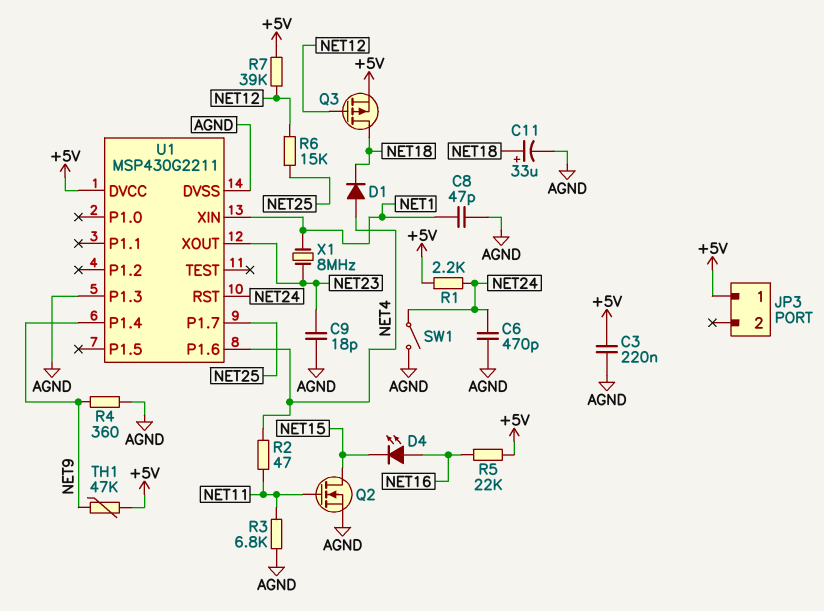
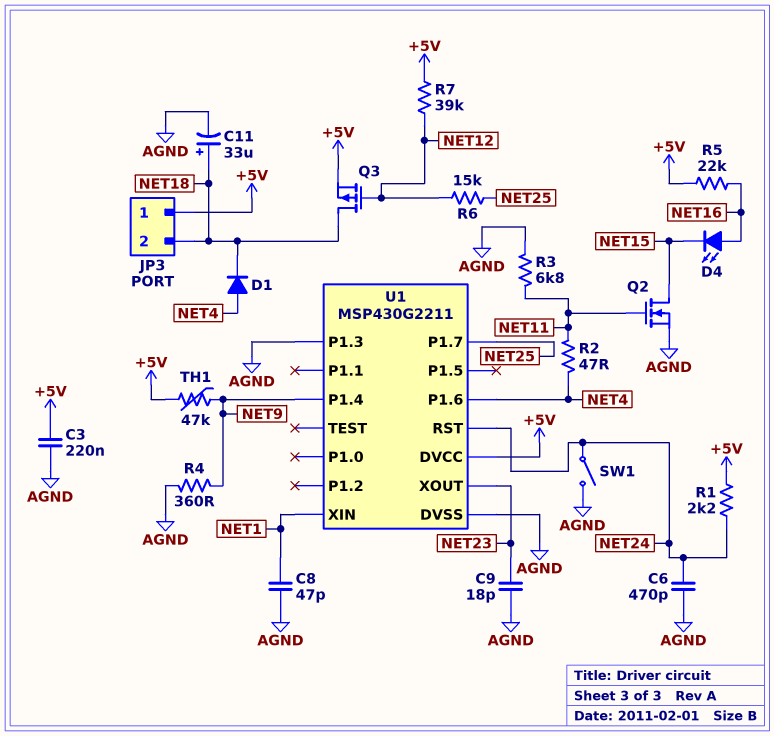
JP3 pin 2: none -> NET18
X1: 8MHz (NET1, NET23) -> none

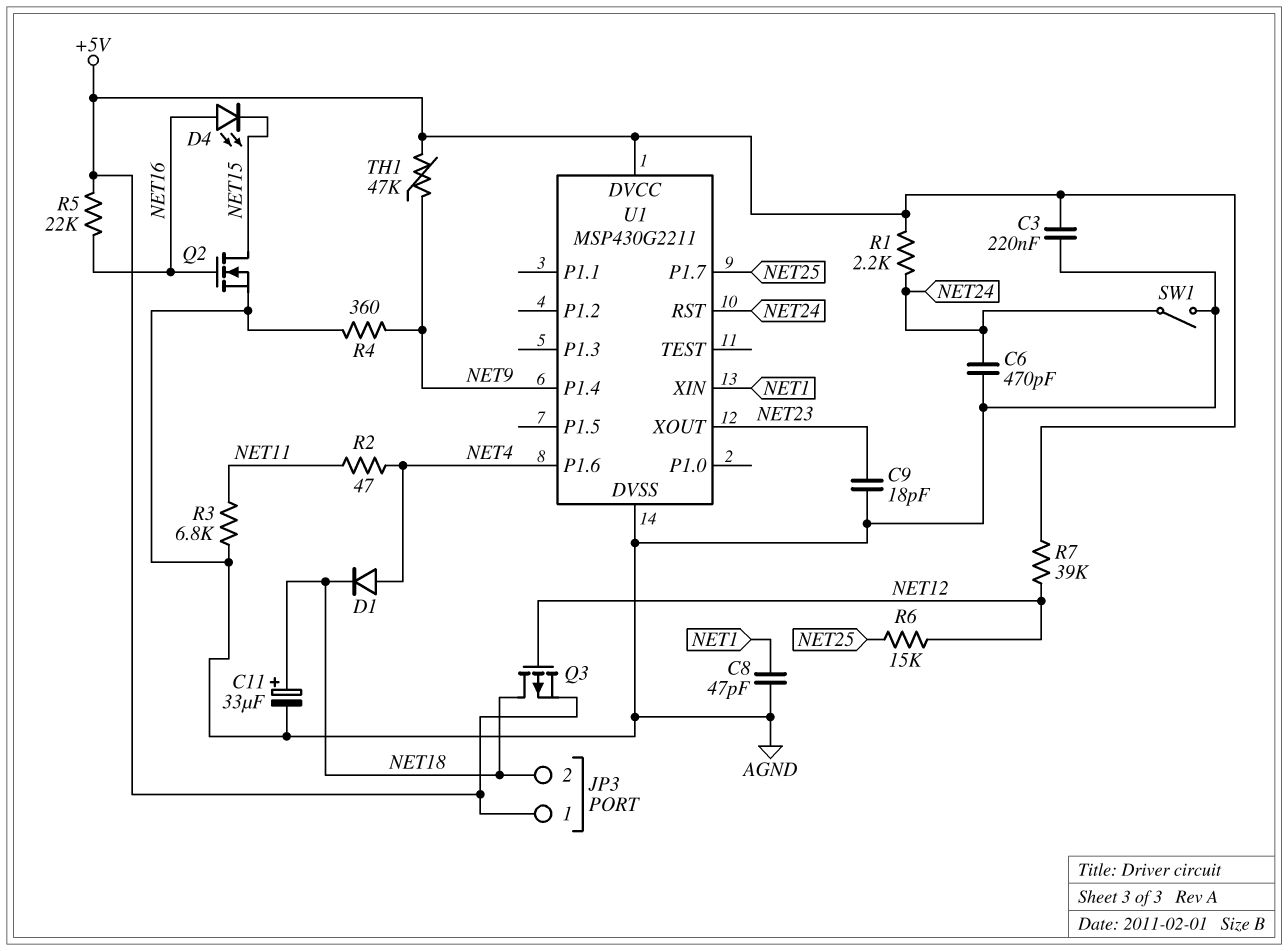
Q2: NMOS (G NET11, D NET15, S AGND) -> NMOS (G NET16, D NET15, S AGND)
U1 pin P1.3: AGND -> none

